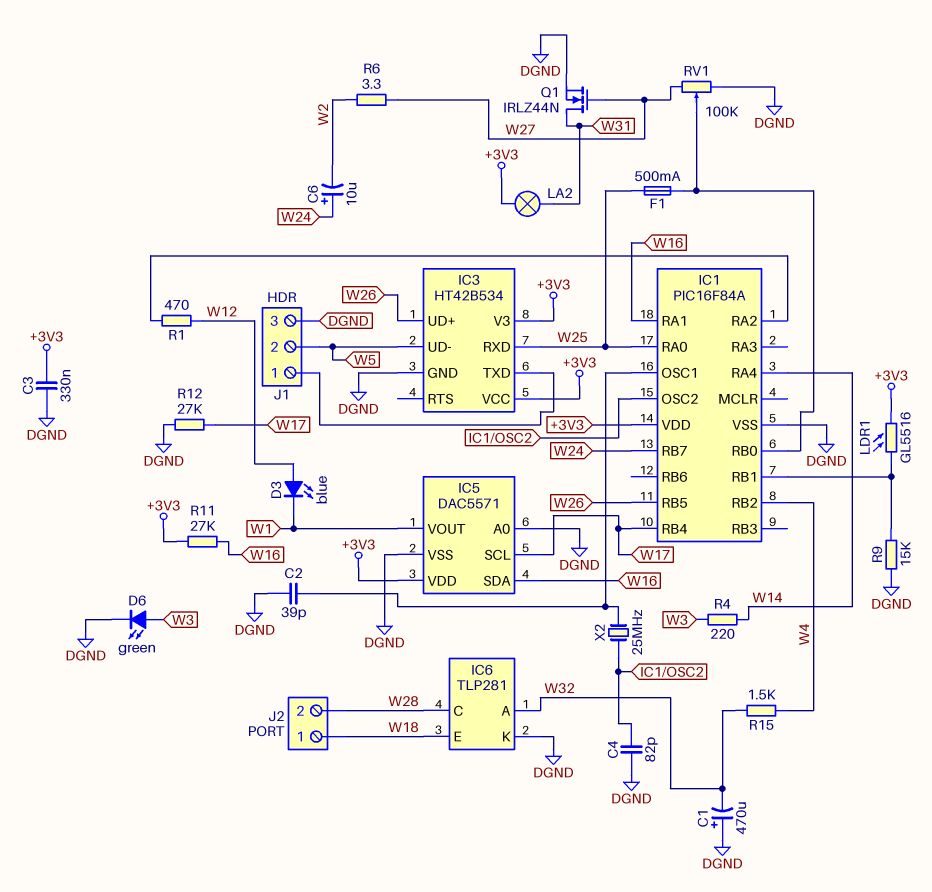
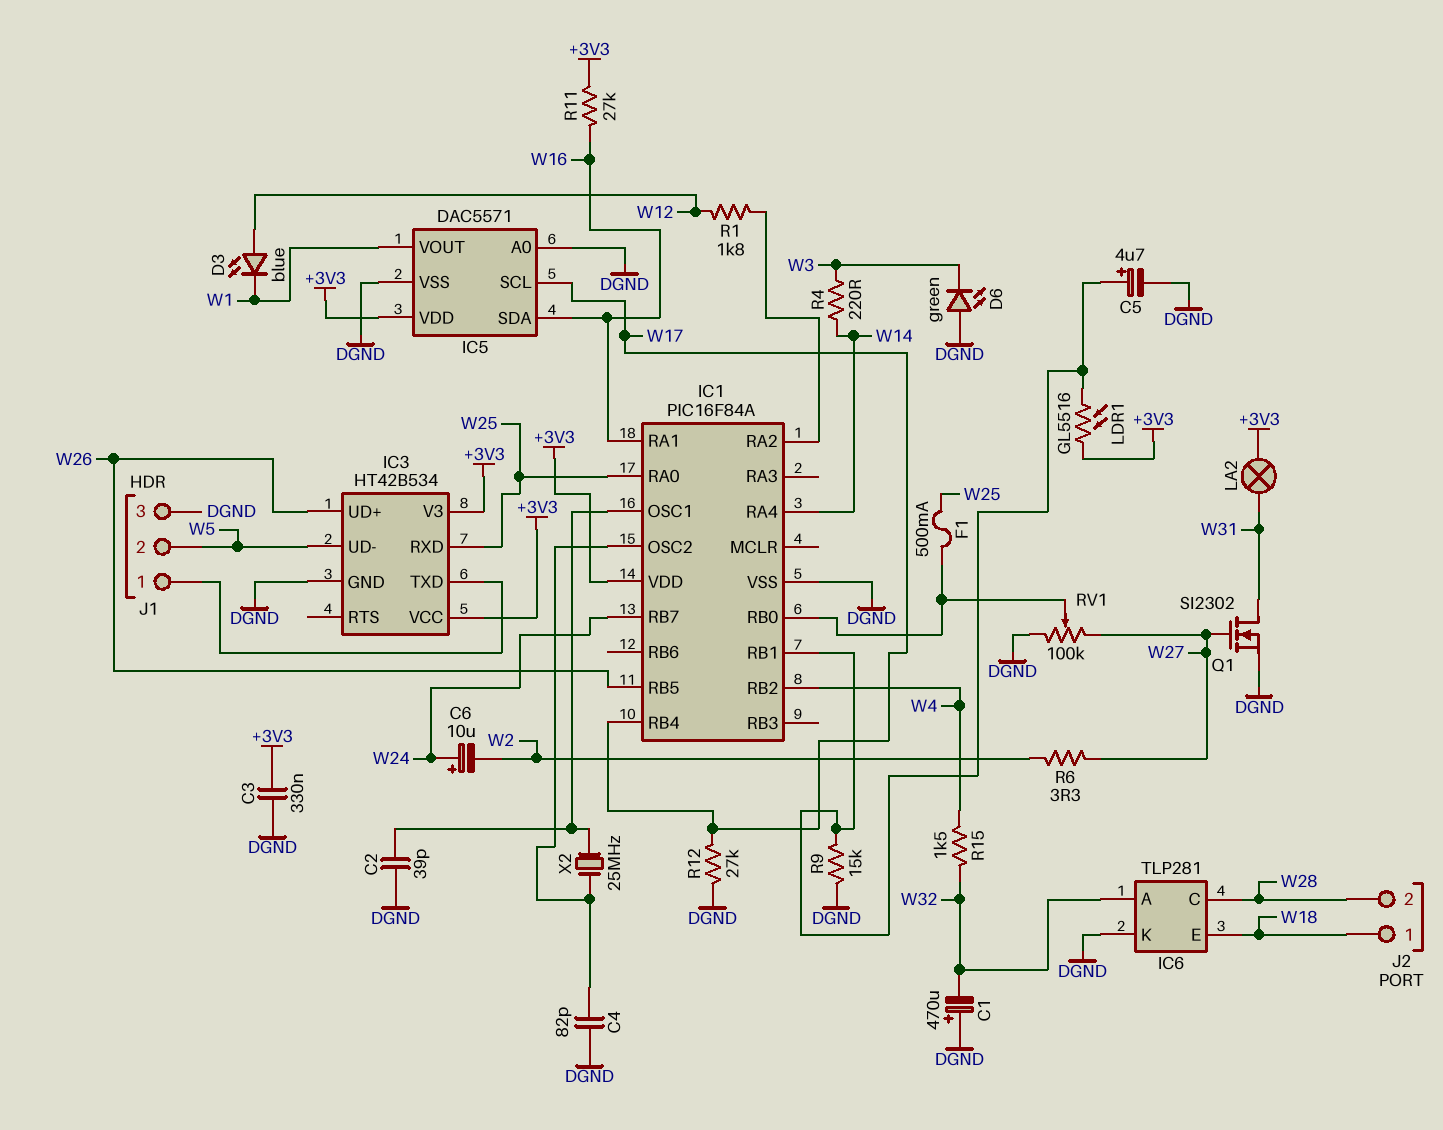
C5: none -> 4.7uF (plus IC1/RB1, minus DGND)
D6: LED green (A W3, K DGND) -> LED green (A DGND, K W3)
Q1: NMOS IRLZ44N (G W27, D W31, S DGND) -> NMOS SI2302 (G W27, D W31, S DGND)
R1: 470 (IC1/RA2, W12) -> 1.8k (IC1/RA2, W12)

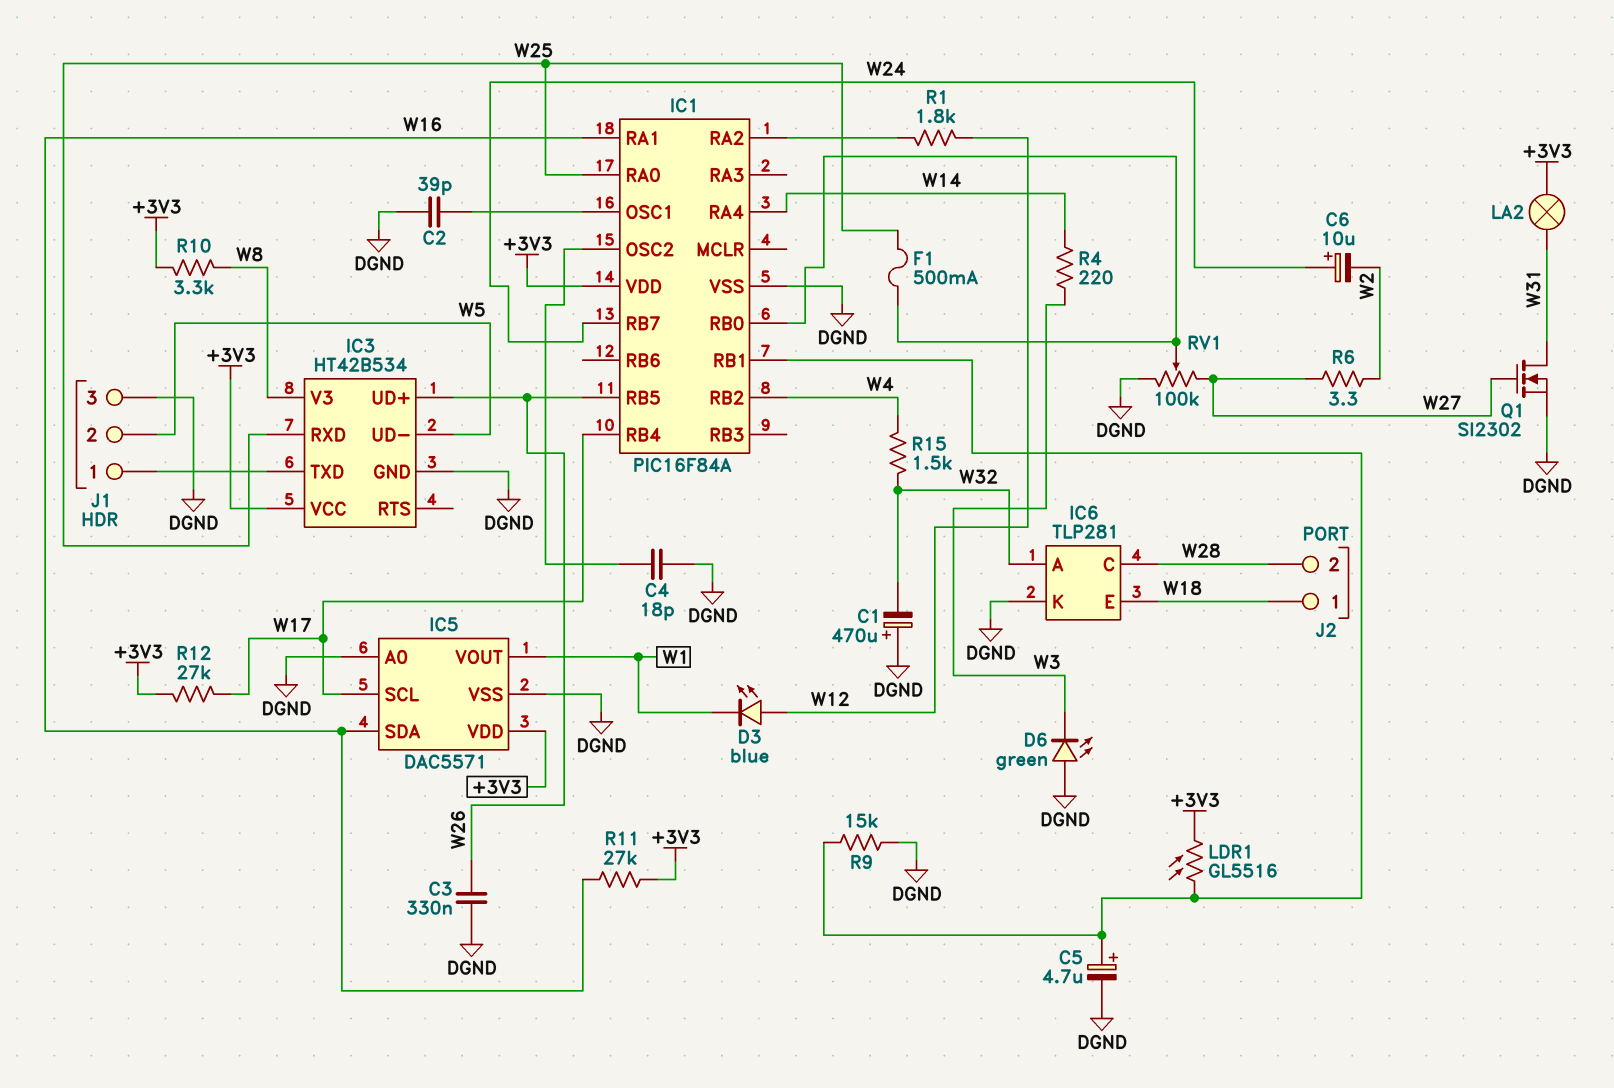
C3: 330nF (+3V3, DGND) -> 330nF (DGND, W26)
C4: 82pF (DGND, IC1/OSC2) -> 18pF (DGND, IC1/OSC2)
IC3 pin V3: +3V3 -> W8
R10: none -> 3.3k (+3V3, W8)
R12: 27k (DGND, W17) -> 27k (+3V3, W17)
X2: 25MHz (IC1/OSC1, IC1/OSC2) -> none

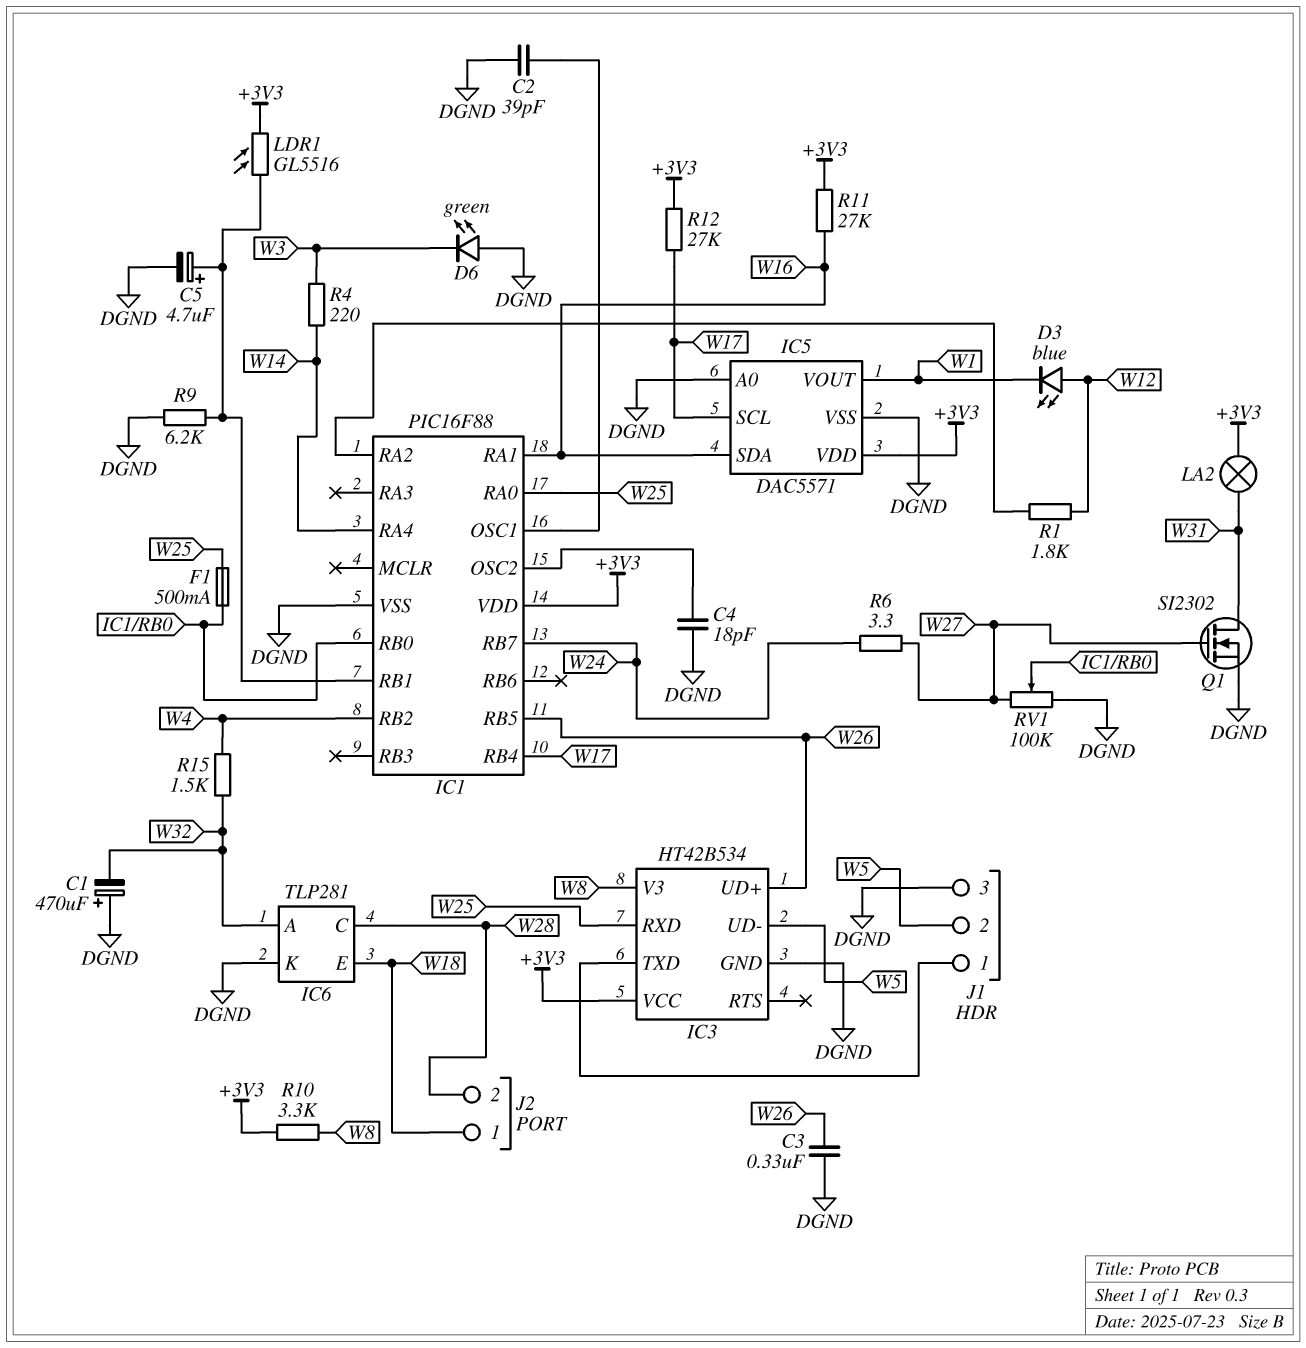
C6: 10uF (plus W24, minus W2) -> none
IC1: PIC16F84A -> PIC16F88
R6: 3.3 (W2, W27) -> 3.3 (W24, W27)
R9: 15k (DGND, IC1/RB1) -> 6.2k (DGND, IC1/RB1)

